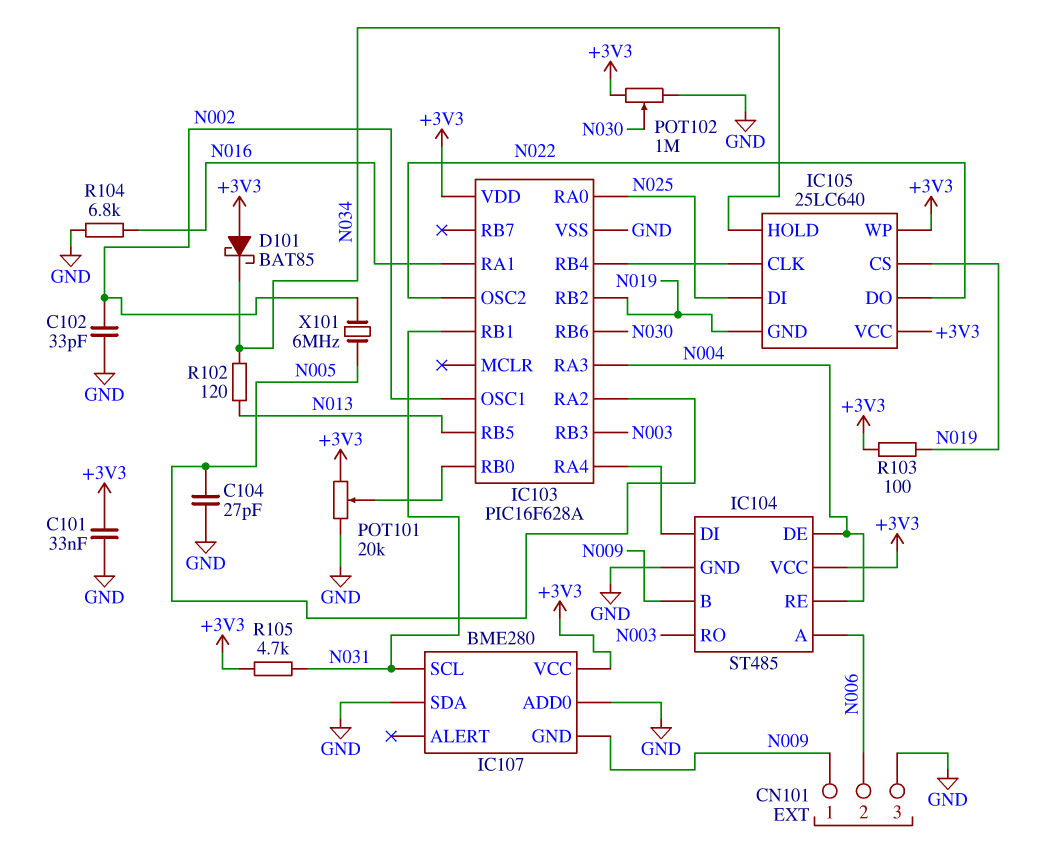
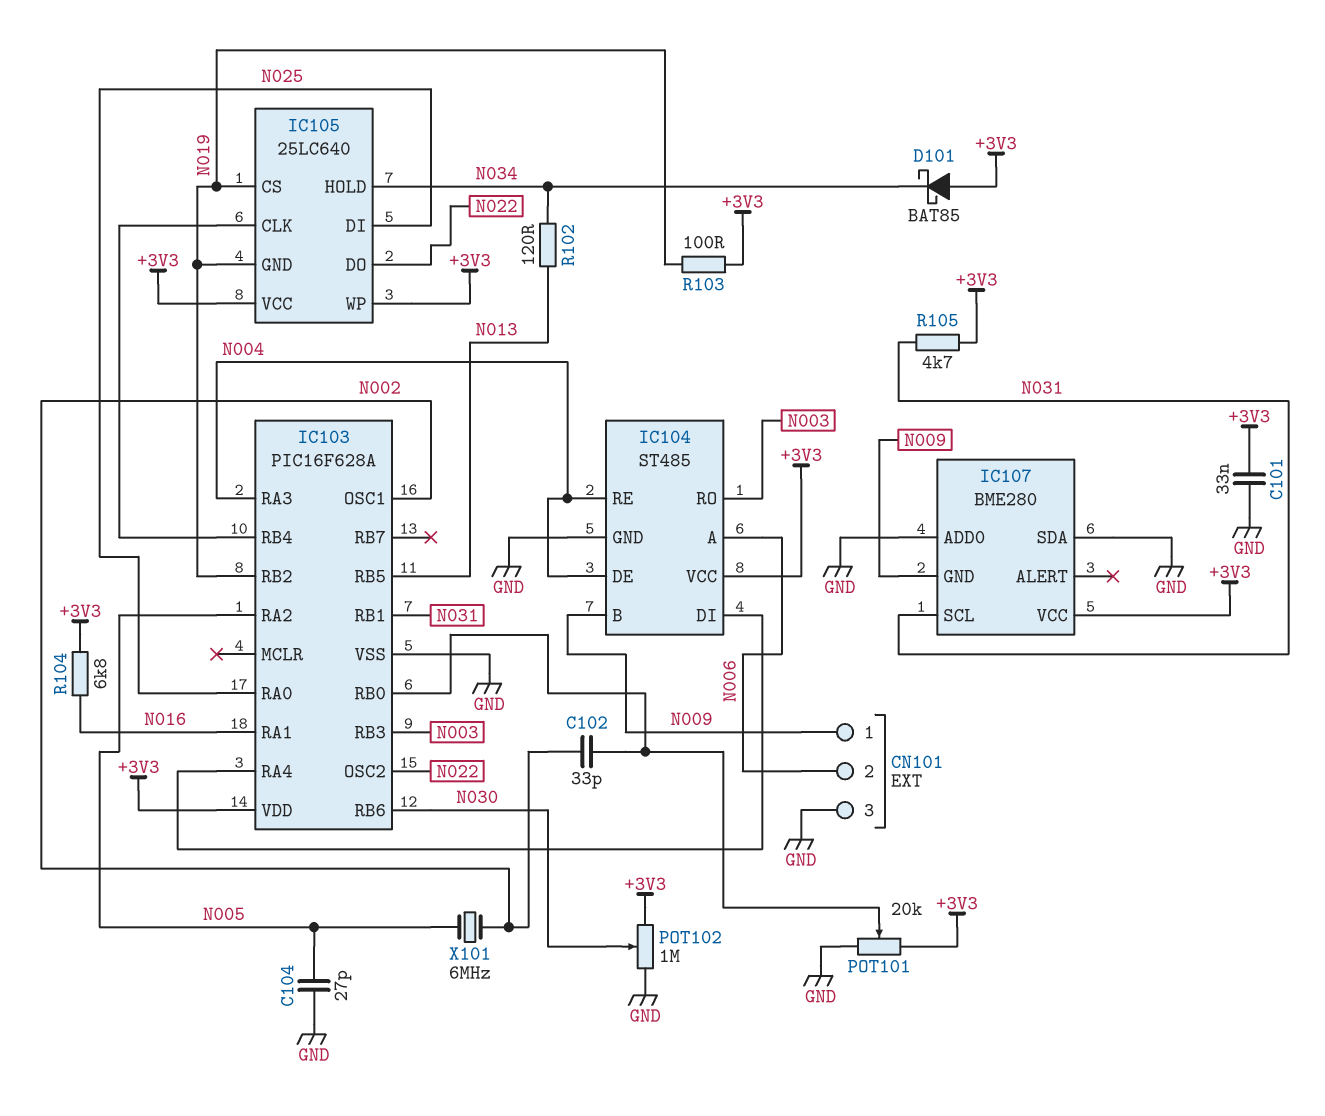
C102: 33pF (GND, N002) -> 33pF (IC103/RB0, N002)
R104: 6.8k (GND, N016) -> 6.8k (+3V3, N016)

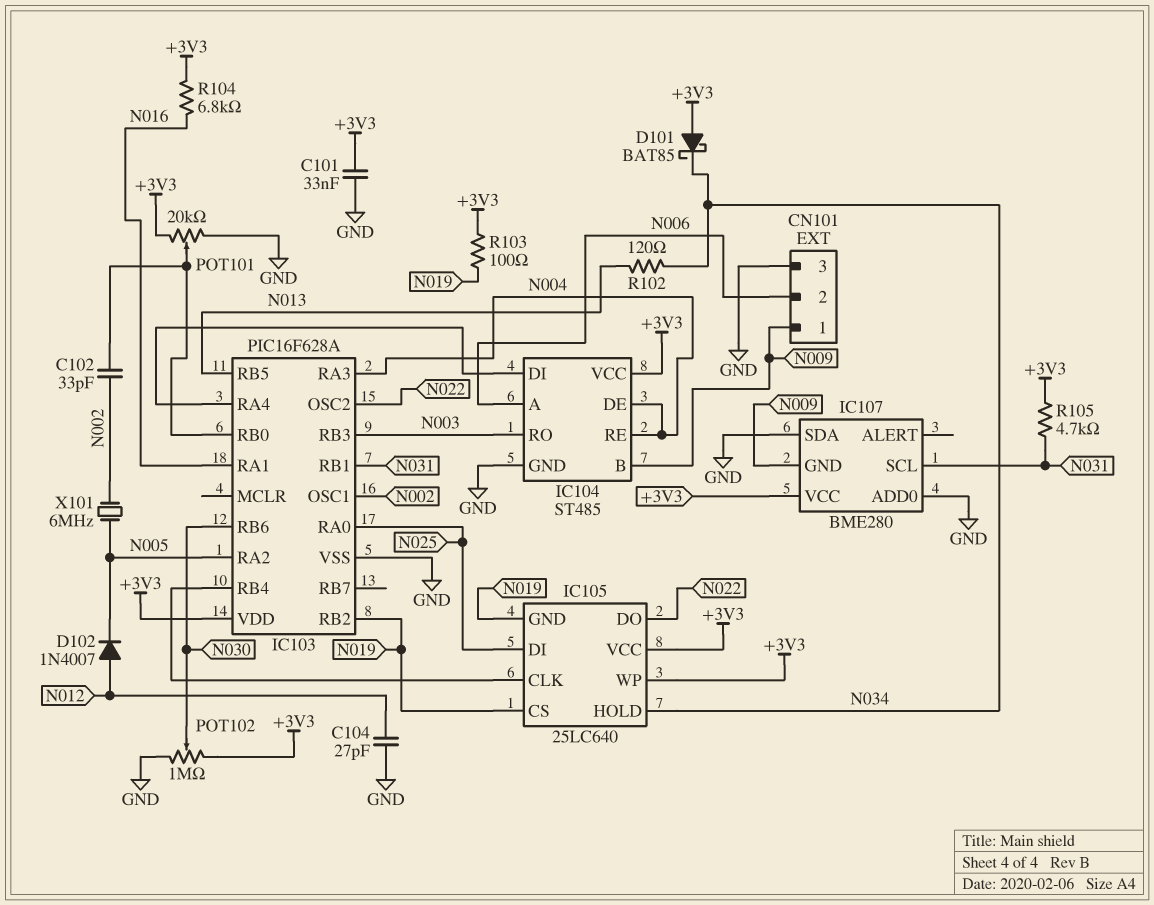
C104: 27pF (GND, N005) -> 27pF (GND, N012)
D102: none -> diode 1N4007 (A N012, K N005)

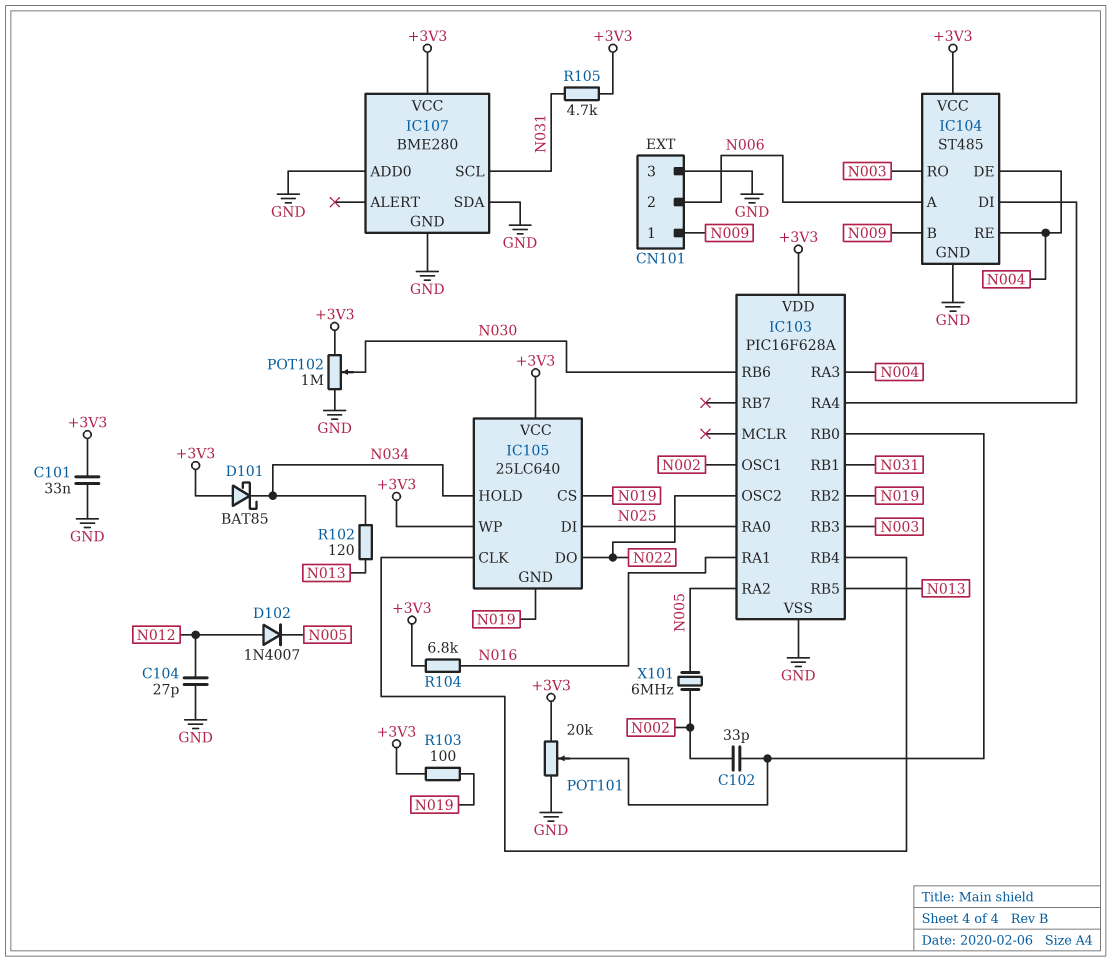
IC107 pin GND: N009 -> GND

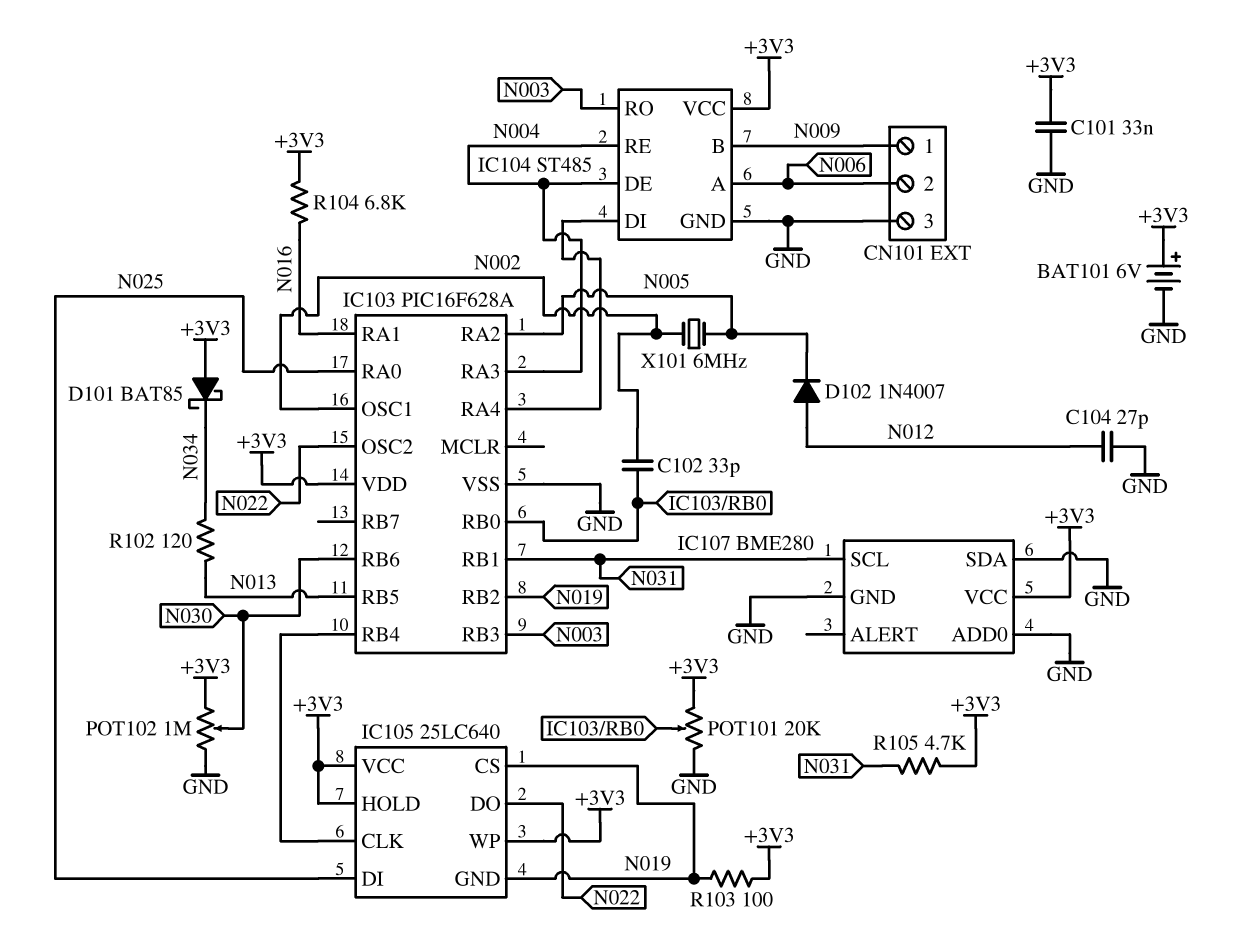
BAT101: none -> 6V (plus +3V3, minus GND)
IC105 pin HOLD: N034 -> +3V3

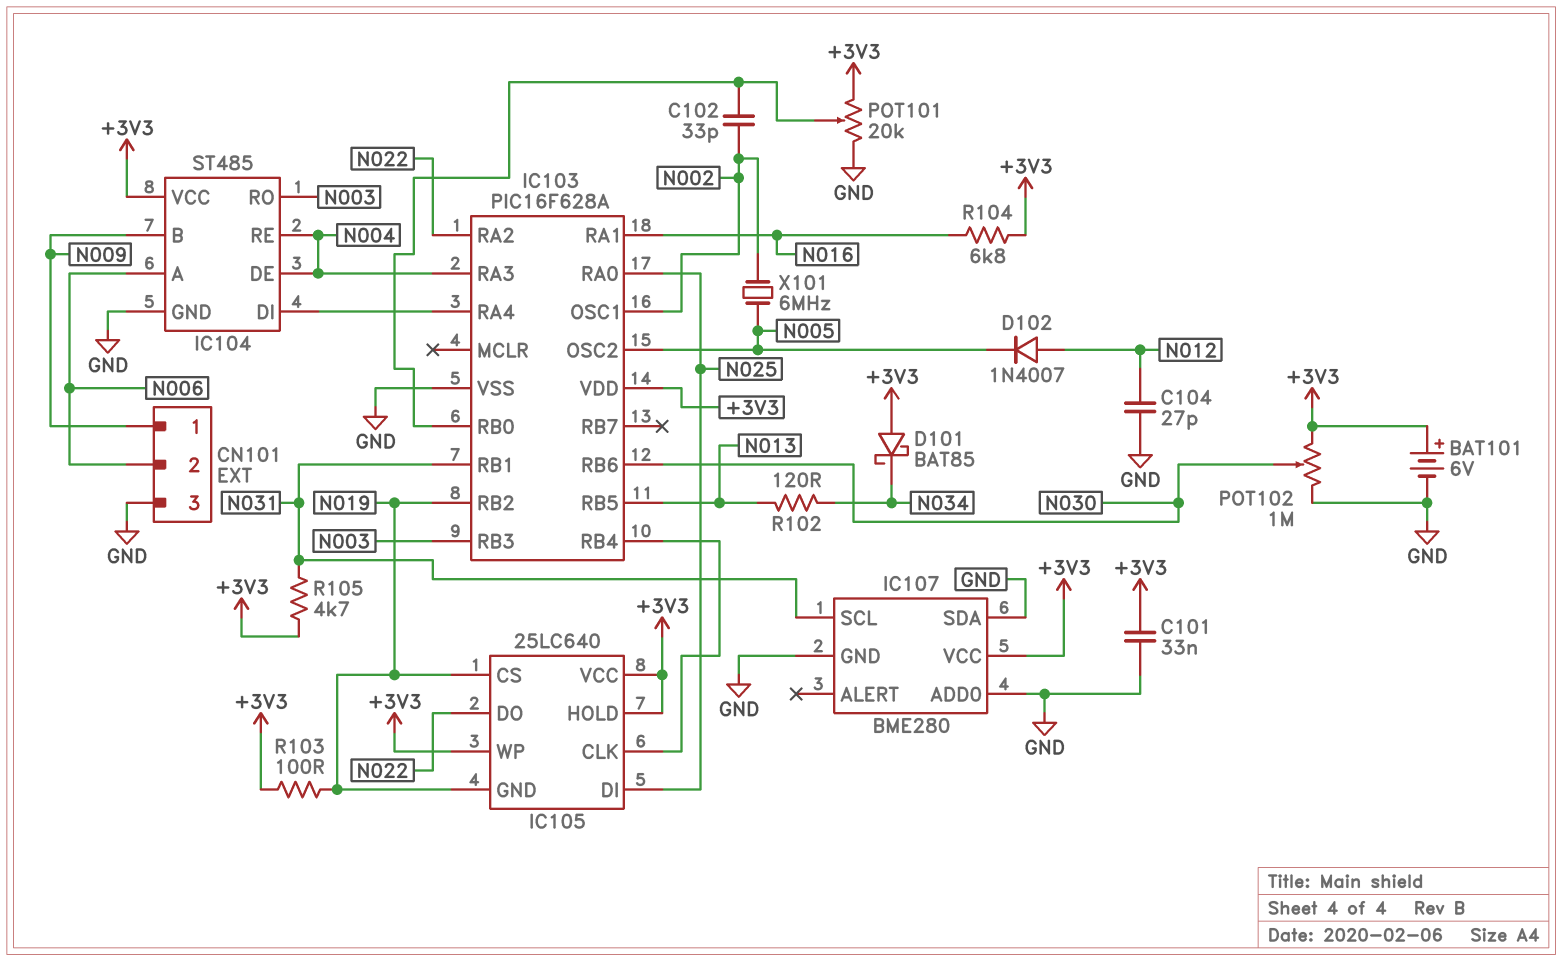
IC103 pin OSC2: N022 -> N005
IC103 pin RA2: N005 -> N022

